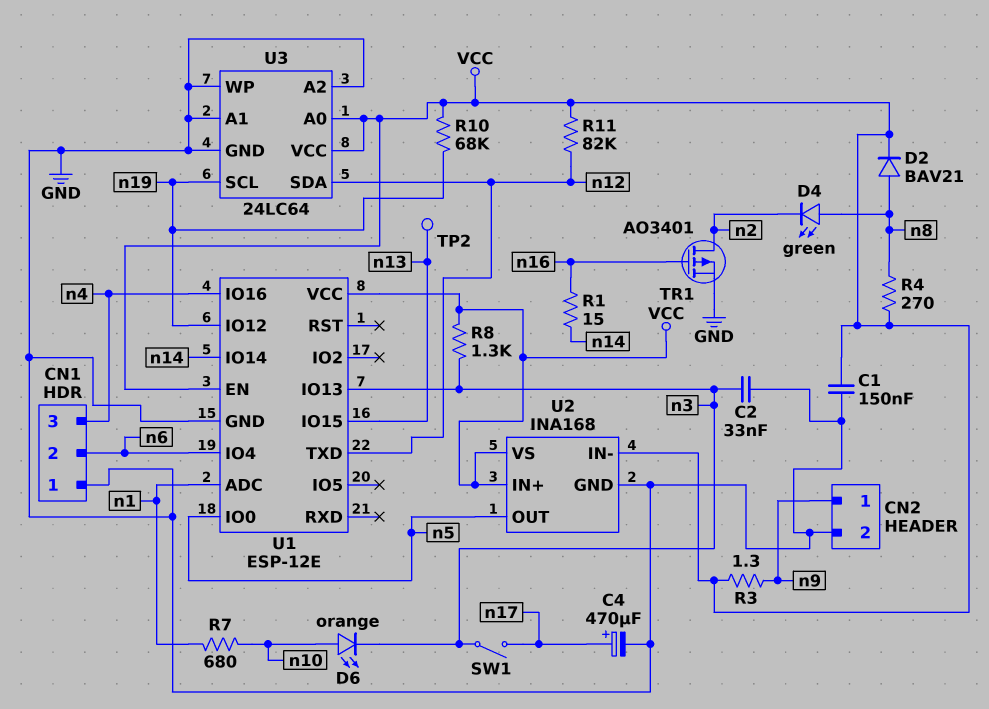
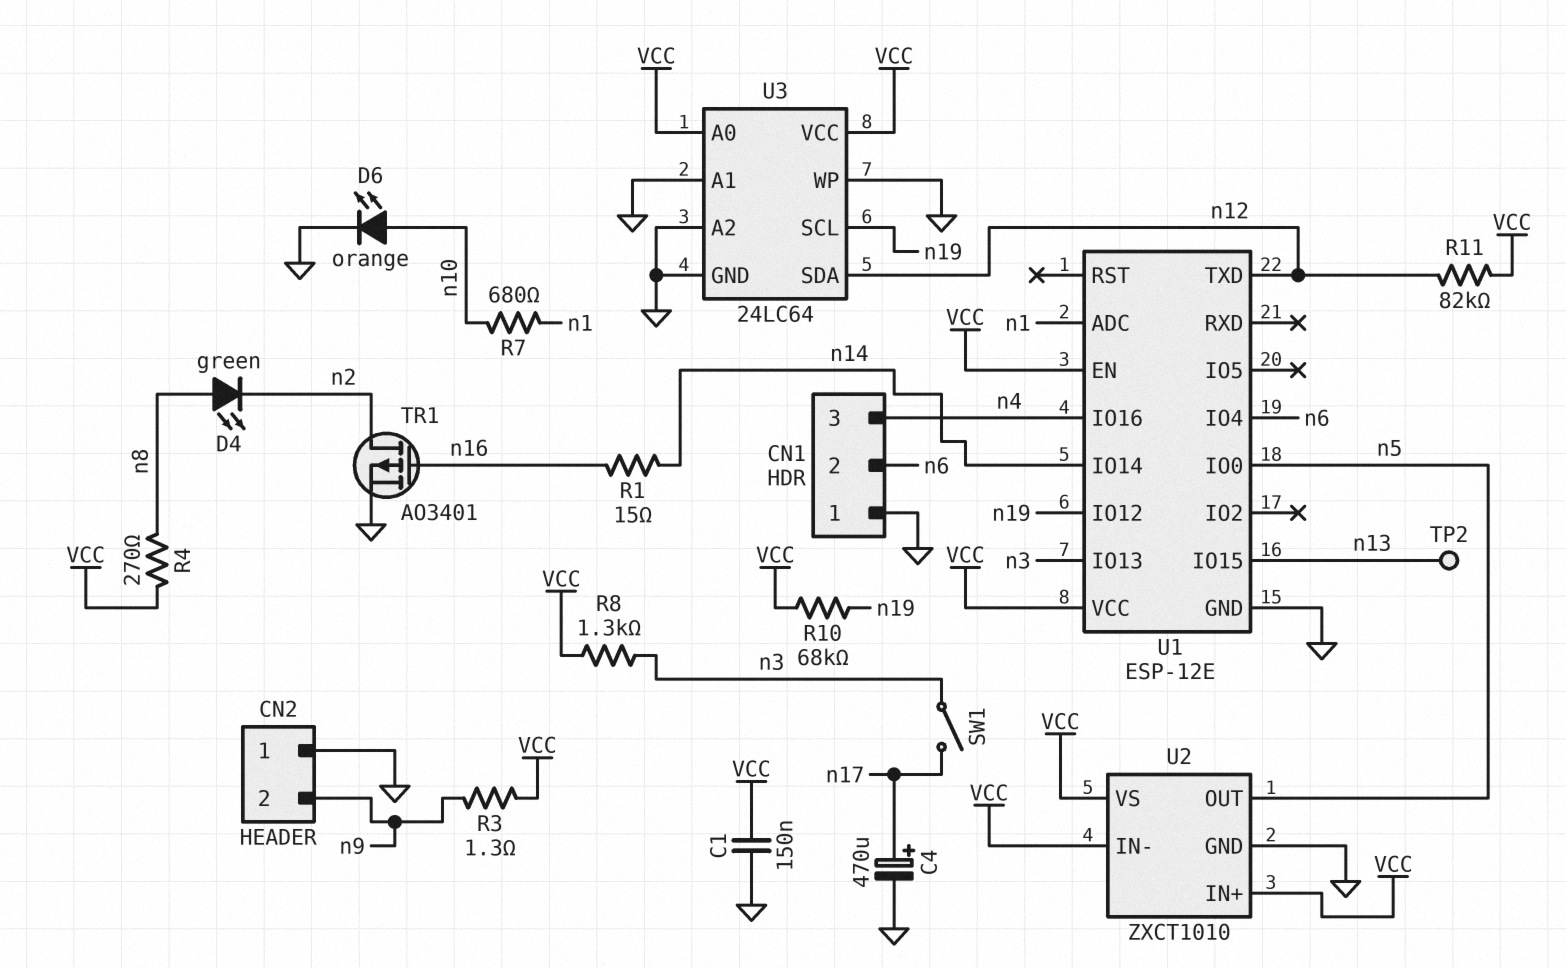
C2: 33nF (GND, n3) -> none
CN2 pin 1: n9 -> GND
CN2 pin 2: GND -> n9
D2: diode BAV21 (A n8, K VCC) -> none
D6: LED orange (A n10, K n3) -> LED orange (A n10, K GND)
U2: INA168 -> ZXCT1010

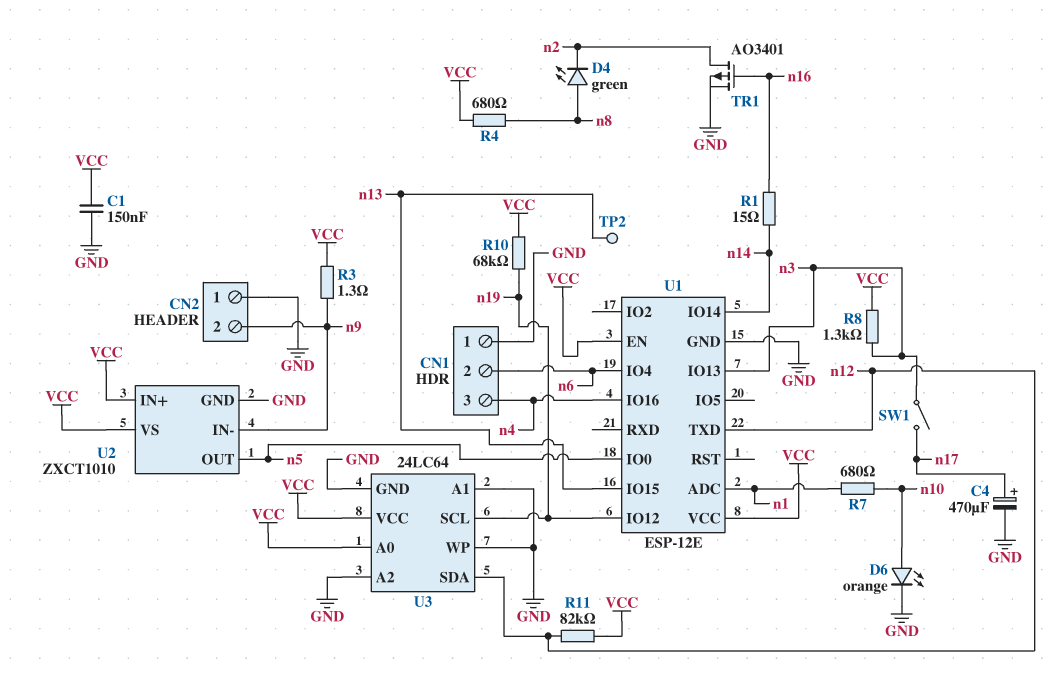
R4: 270 (VCC, n8) -> 680 (VCC, n8)
U2 pin IN-: VCC -> n9

